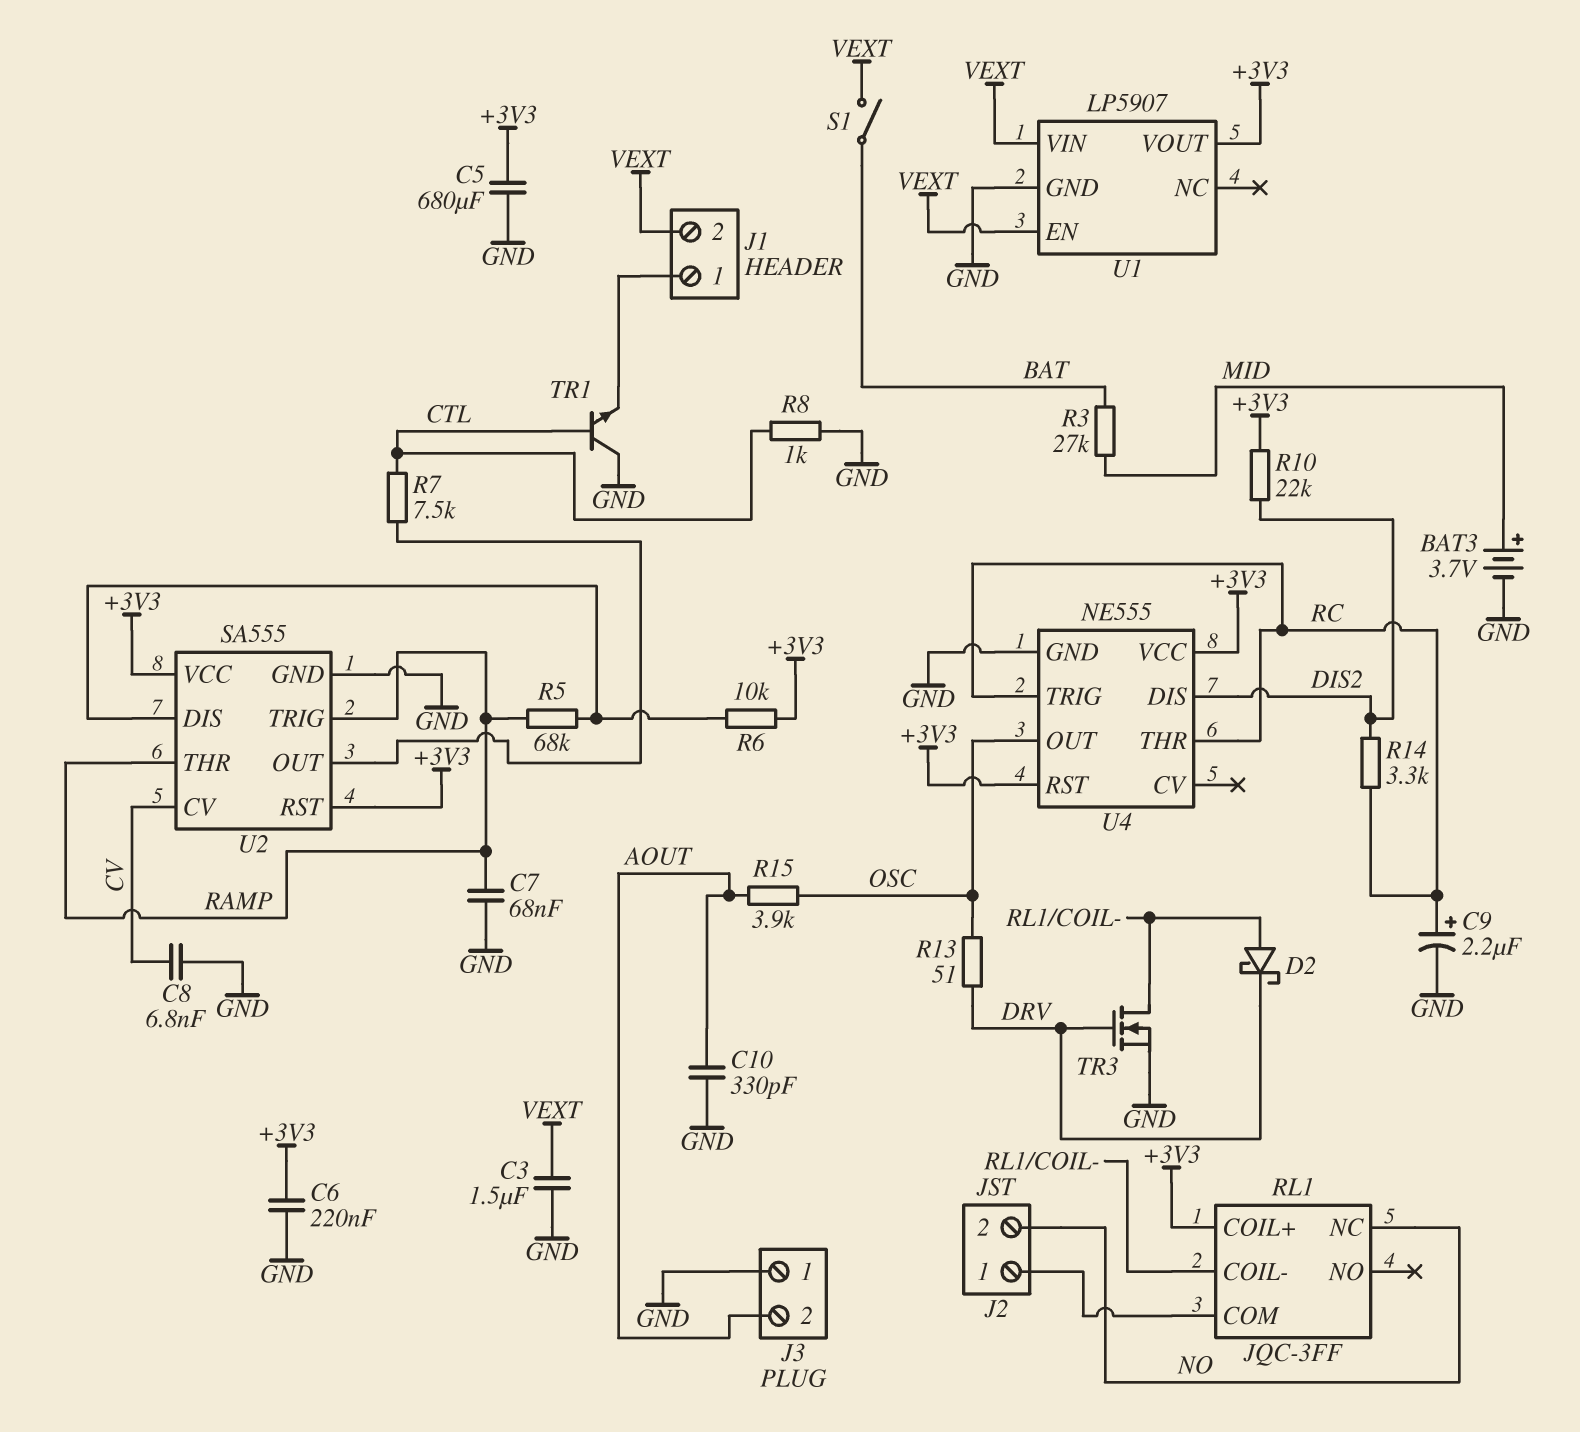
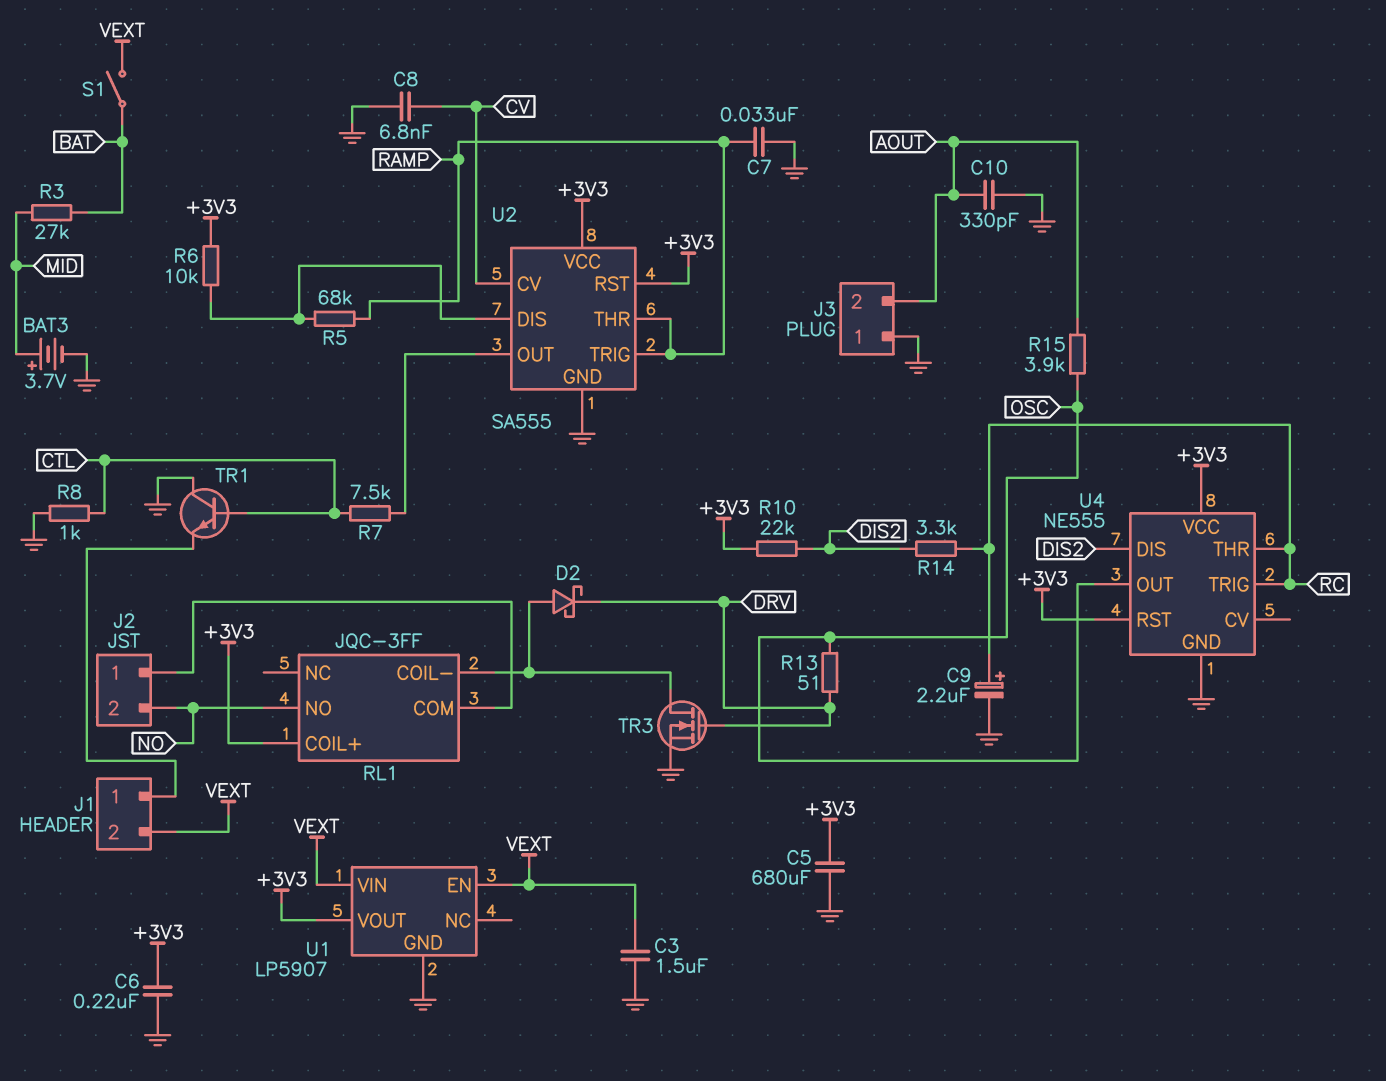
C7: 68nF (GND, RAMP) -> 33nF (GND, RAMP)
RL1 pin NC: NO -> none
RL1 pin NO: none -> NO

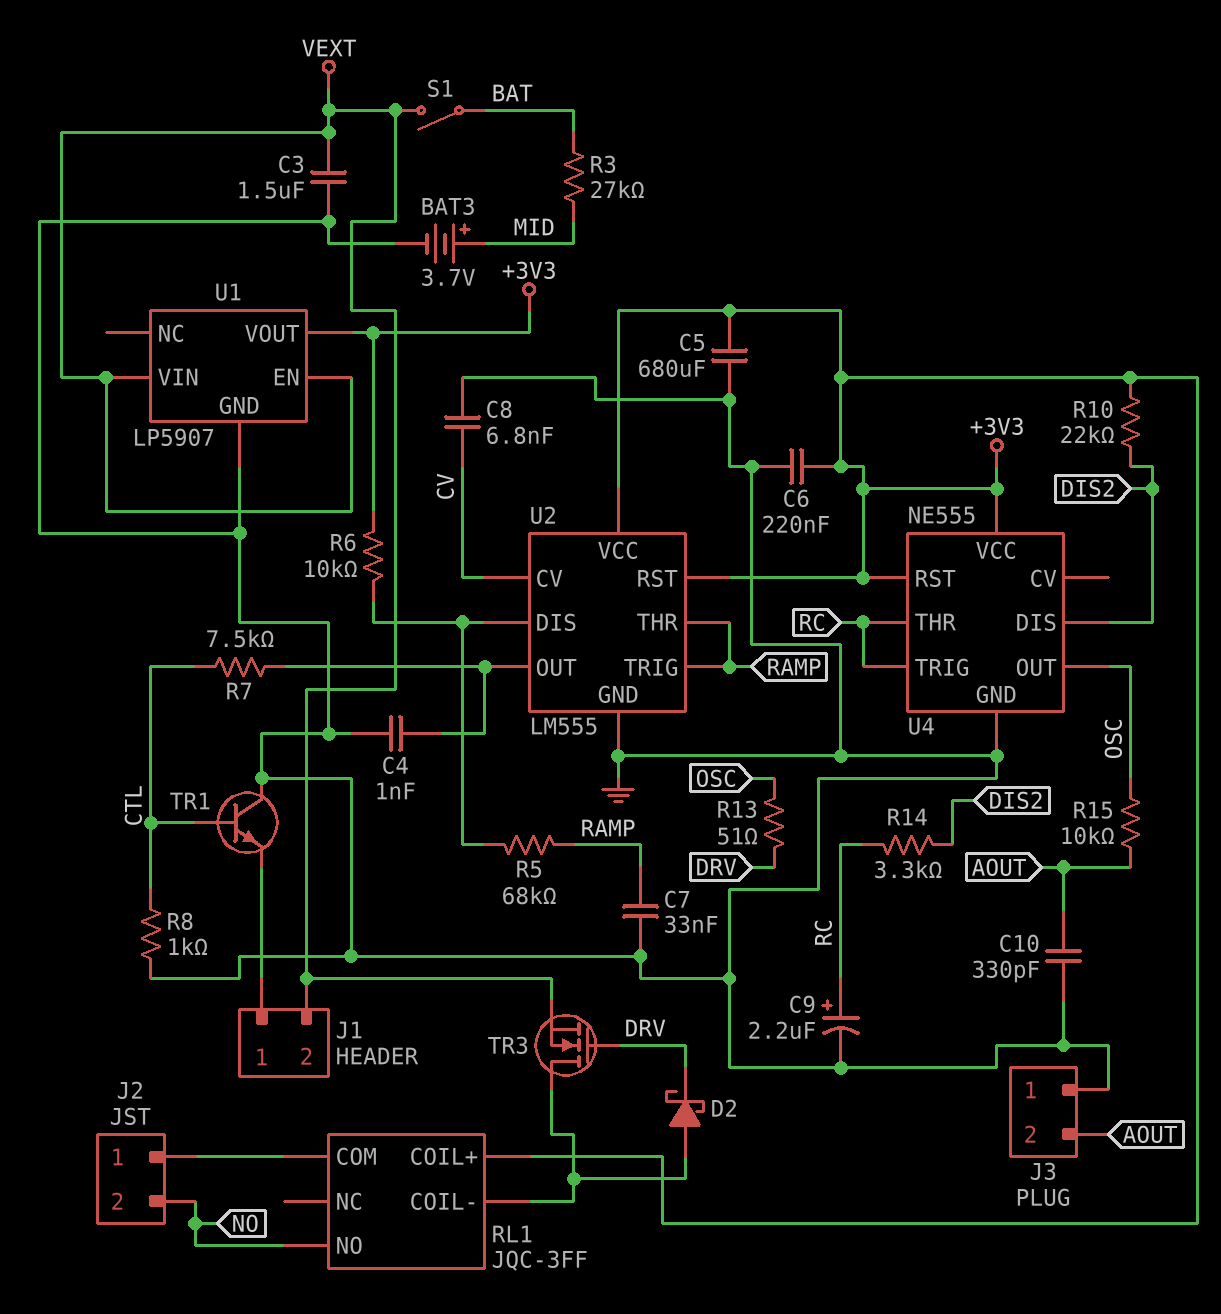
C4: none -> 1nF (GND, U2/OUT)
R15: 3.9k (AOUT, OSC) -> 10k (AOUT, OSC)
TR3: NMOS (G DRV, D RL1/COIL-, S GND) -> NMOS (G DRV, D RL1/COIL-, S VEXT)
U2: SA555 -> LM555

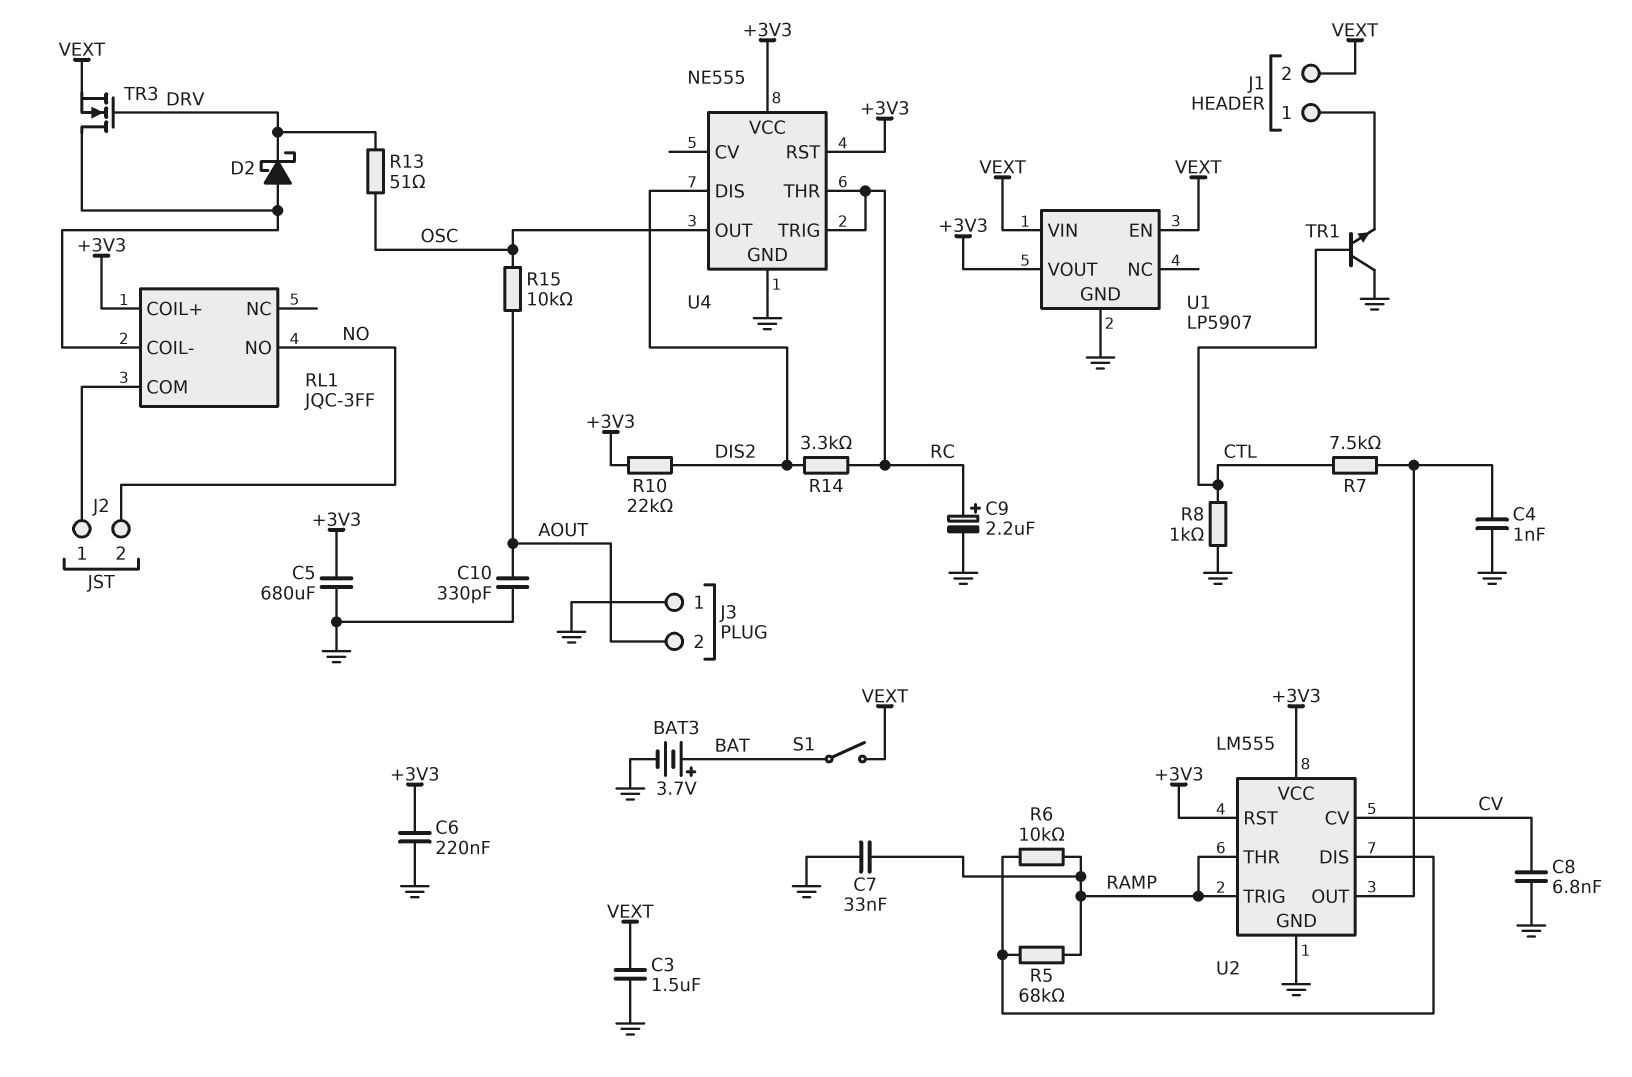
BAT3: 3.7V (plus MID, minus GND) -> 3.7V (plus BAT, minus GND)
R3: 27k (BAT, MID) -> none
R6: 10k (+3V3, U2/DIS) -> 10k (RAMP, U2/DIS)

